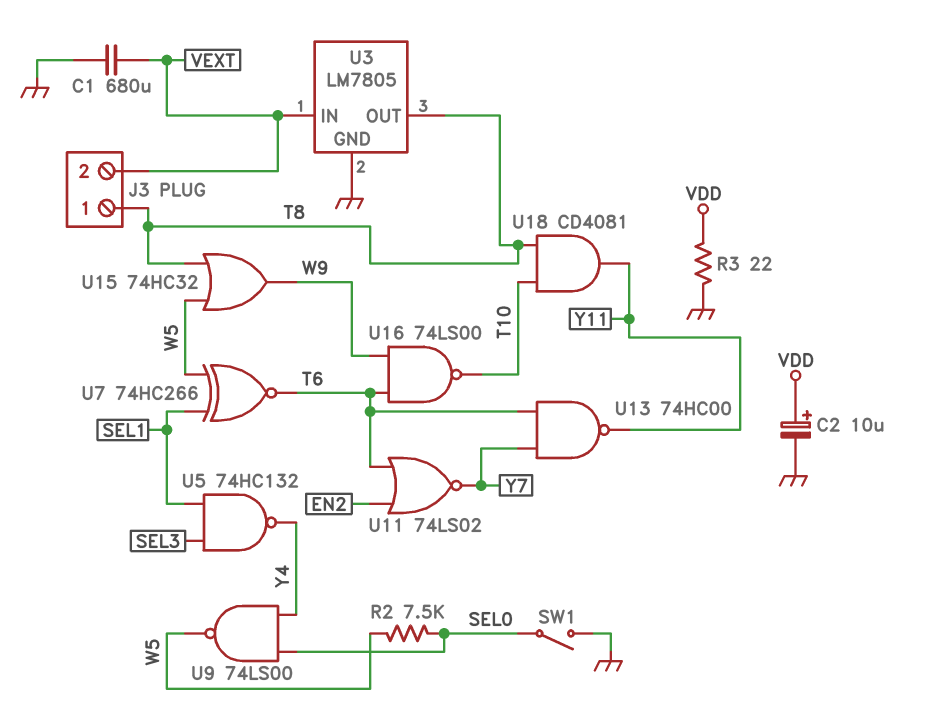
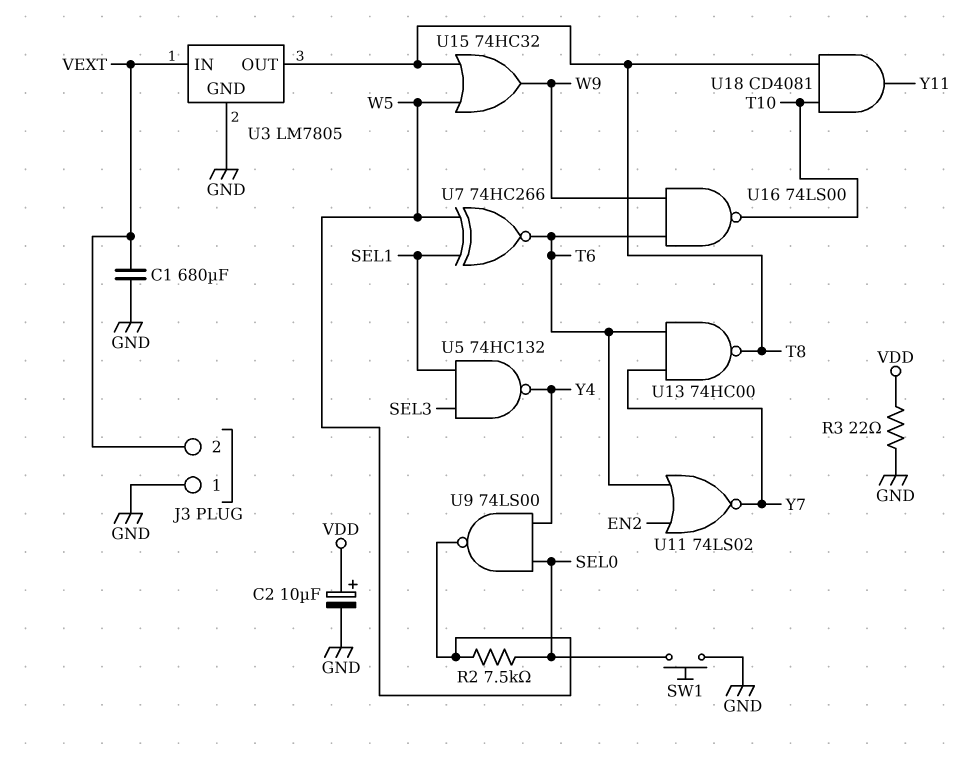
J3 pin 1: T8 -> GND
SW1: switch (GND, SEL0) -> button (GND, SEL0)
U13: NAND 74HC00 (in T6, in Y7, out Y11) -> NAND 74HC00 (in T6, in Y7, out T8)

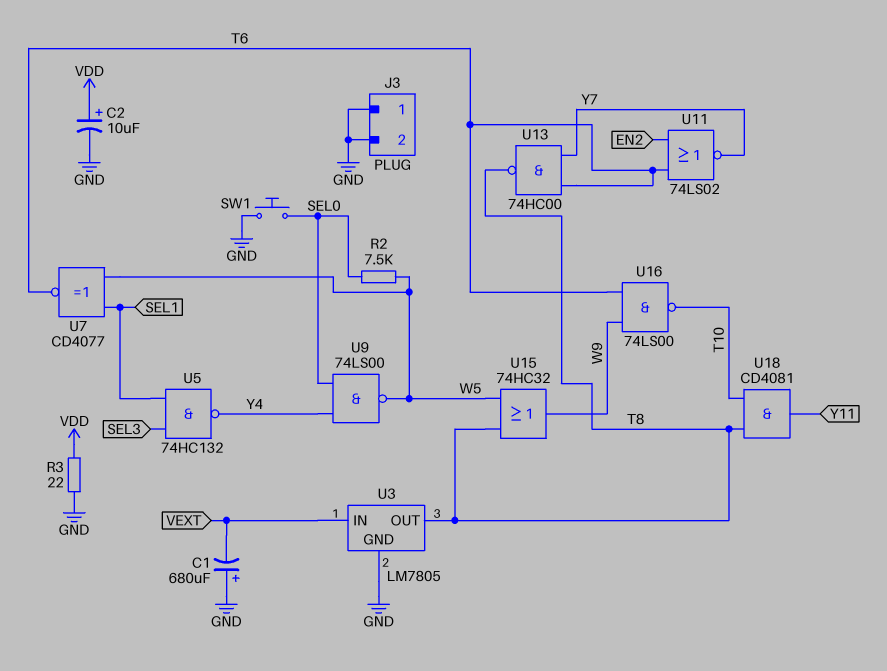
C1: 680uF (GND, VEXT) -> 680uF (plus GND, minus VEXT)
J3 pin 2: VEXT -> GND
U7: XNOR 74HC266 (in SEL1, in W5, out T6) -> XNOR CD4077 (in SEL1, in W5, out T6)

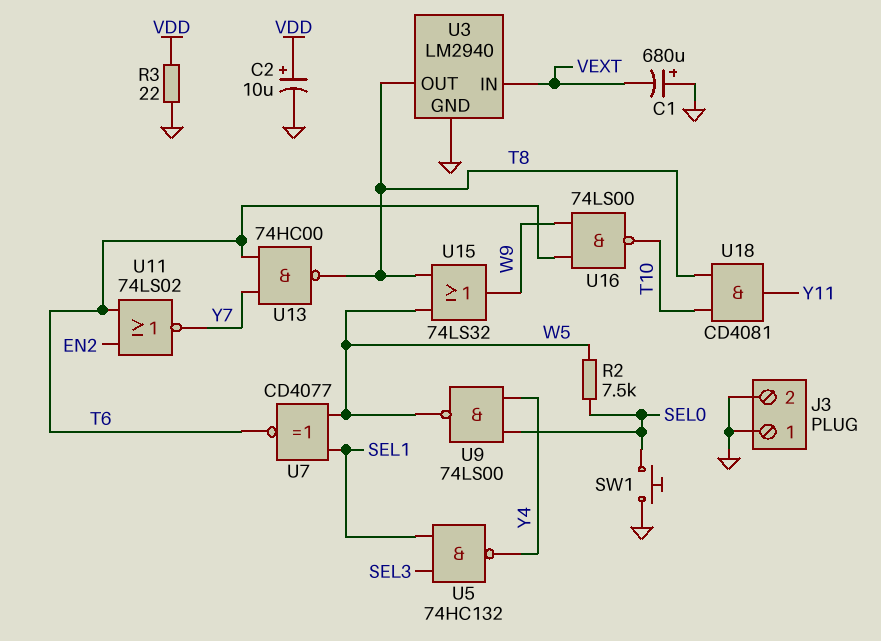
U3: LM7805 -> LM2940
U15: OR 74HC32 (in T8, in W5, out W9) -> OR 74LS32 (in T8, in W5, out W9)

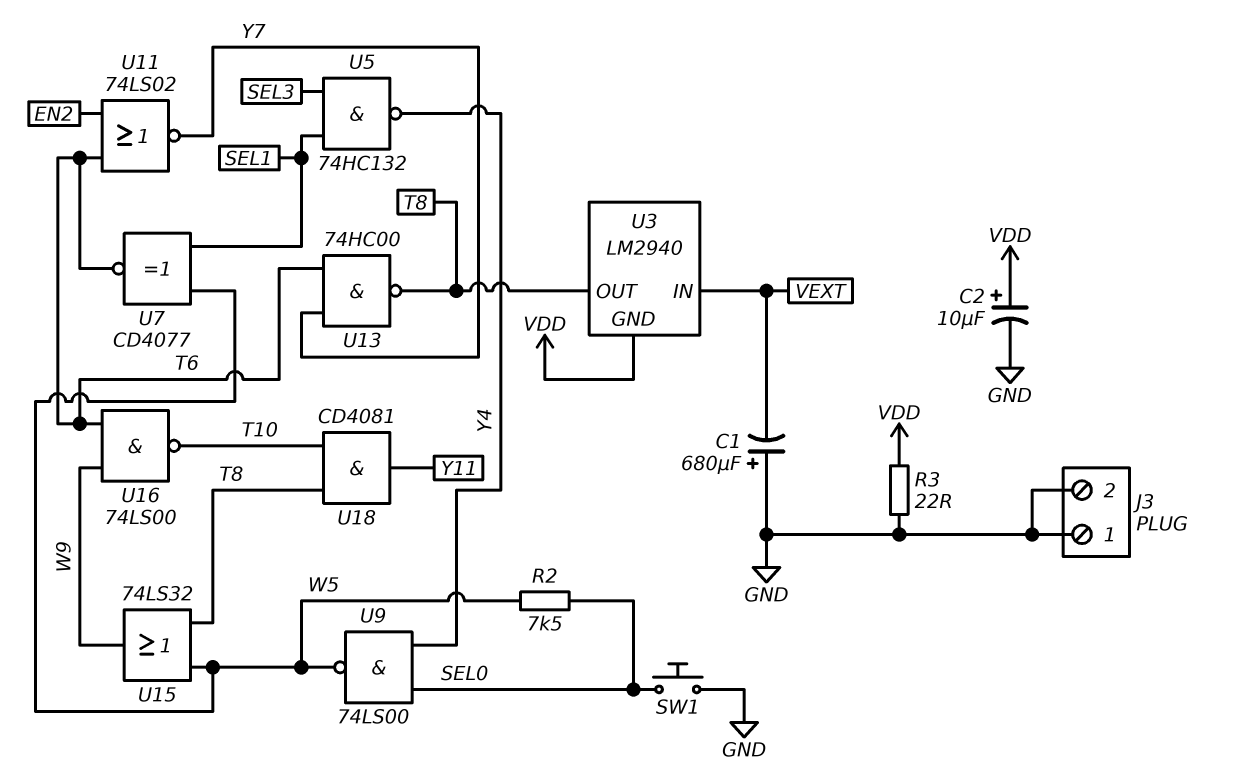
U3 pin GND: GND -> VDD

